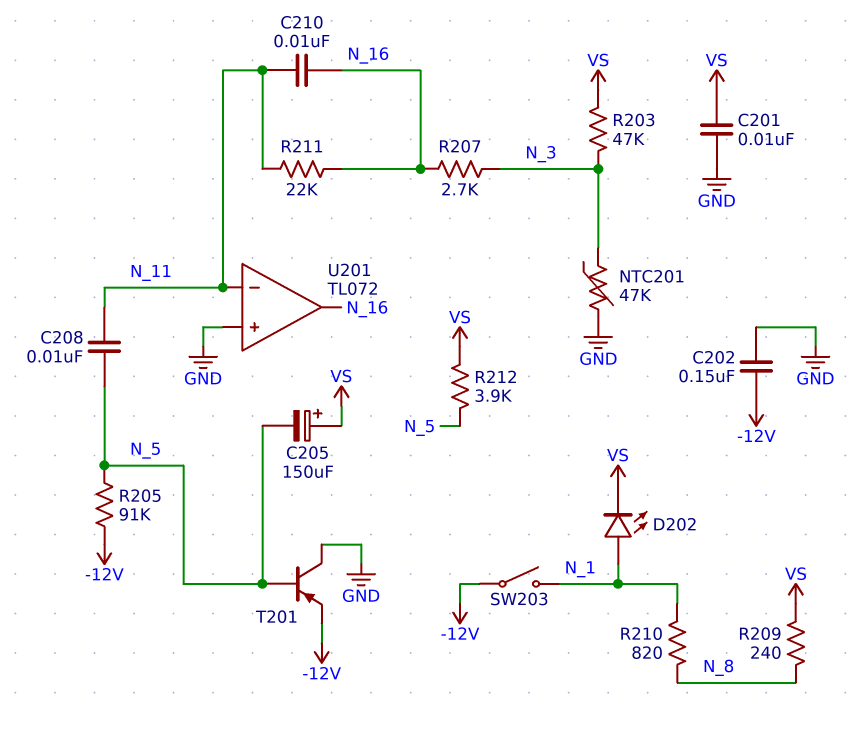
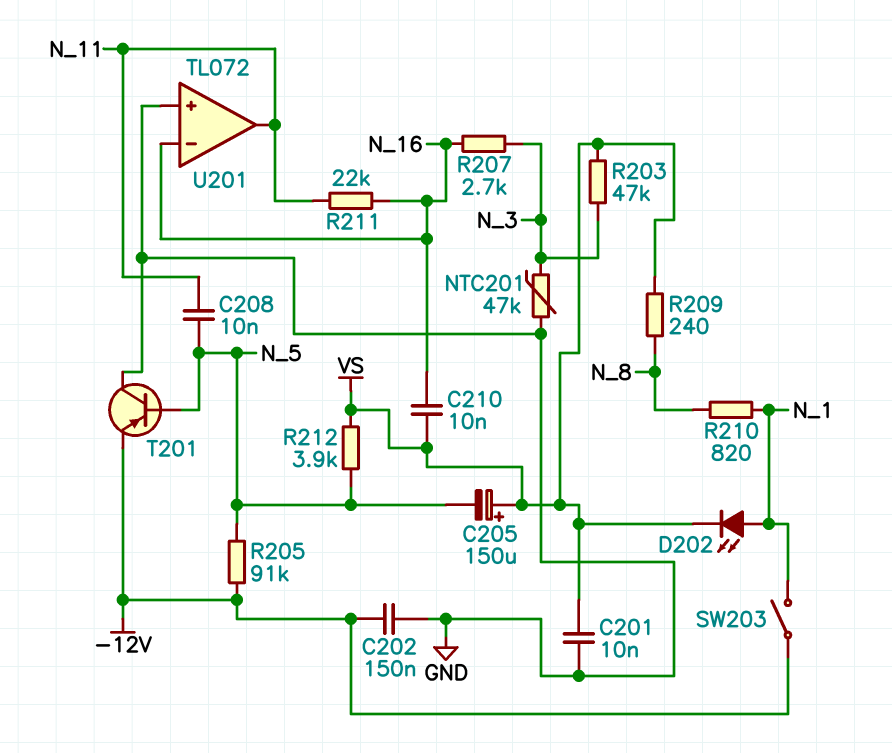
C210: 10nF (N_11, N_16) -> 10nF (N_16, VS)
U201 pin in-: N_11 -> N_16
U201 pin out: N_16 -> N_11

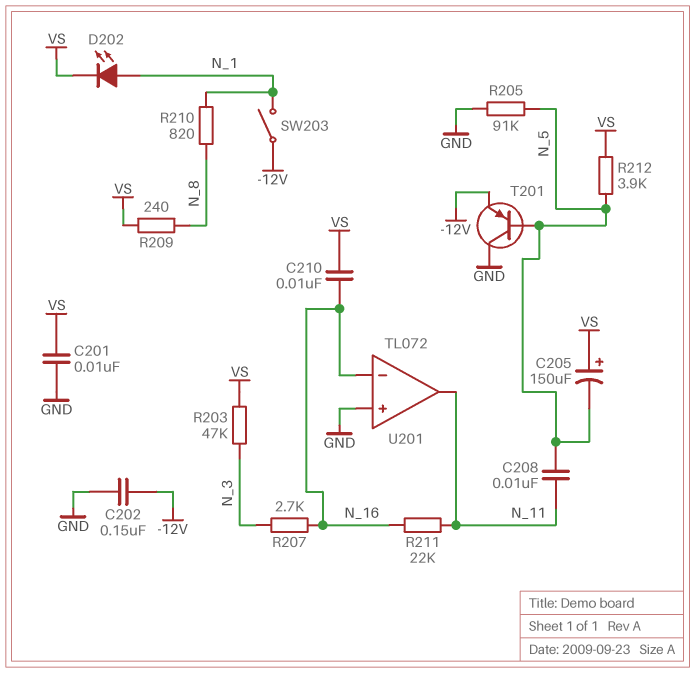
NTC201: 47k (GND, N_3) -> none
R205: 91k (-12V, N_5) -> 91k (GND, N_5)

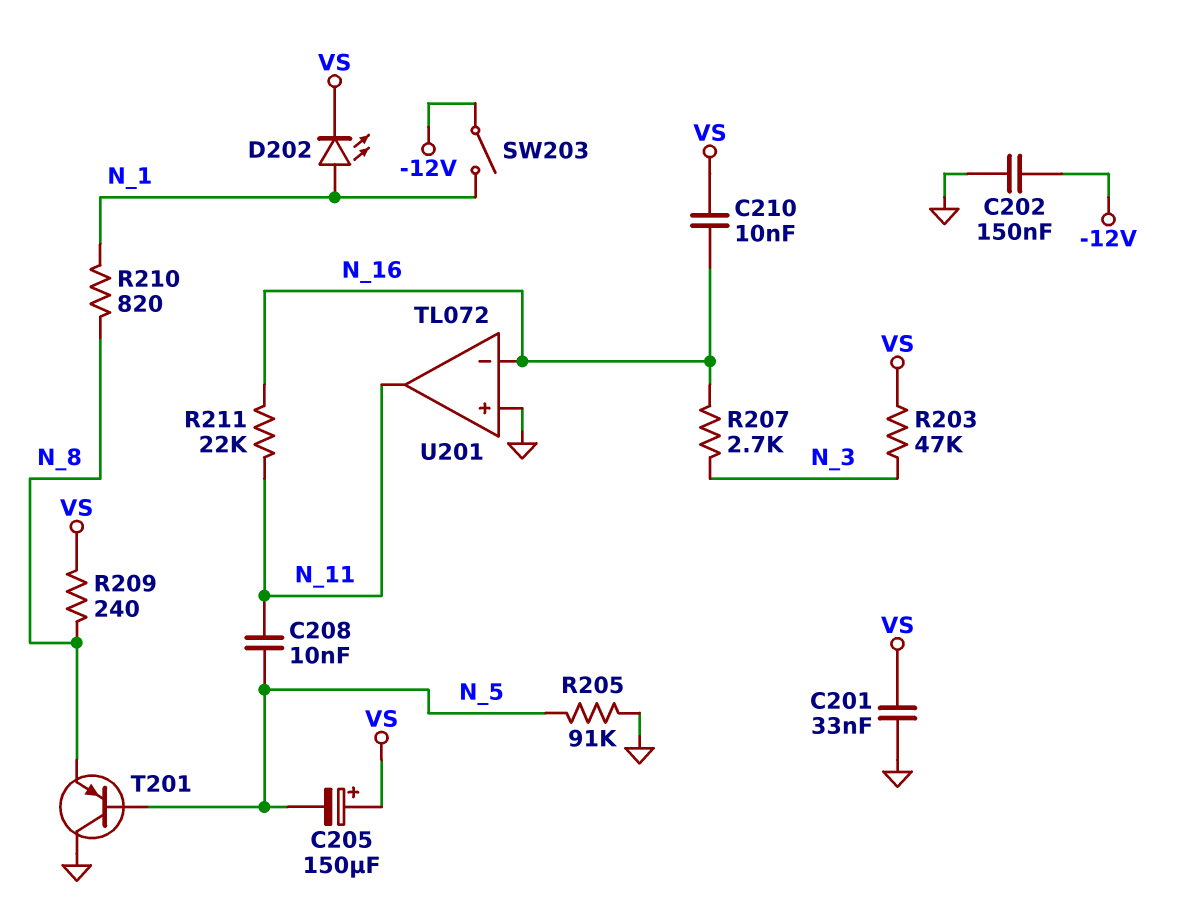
C201: 10nF (GND, VS) -> 33nF (GND, VS)
R212: 3.9k (N_5, VS) -> none
T201: PNP (B N_5, C GND, E -12V) -> PNP (B N_5, C GND, E N_8)

